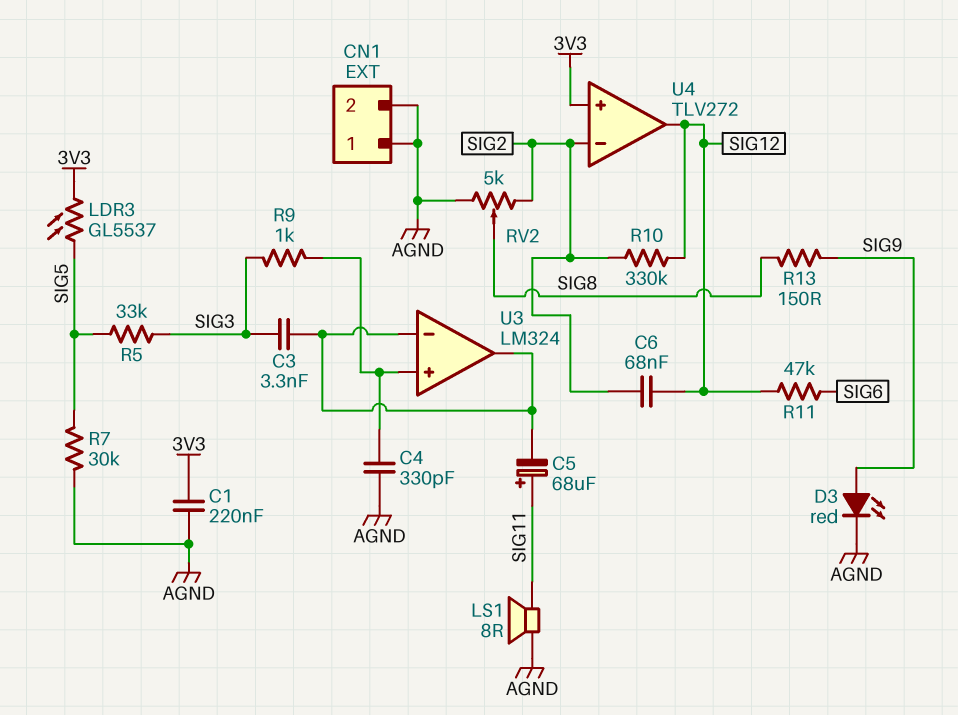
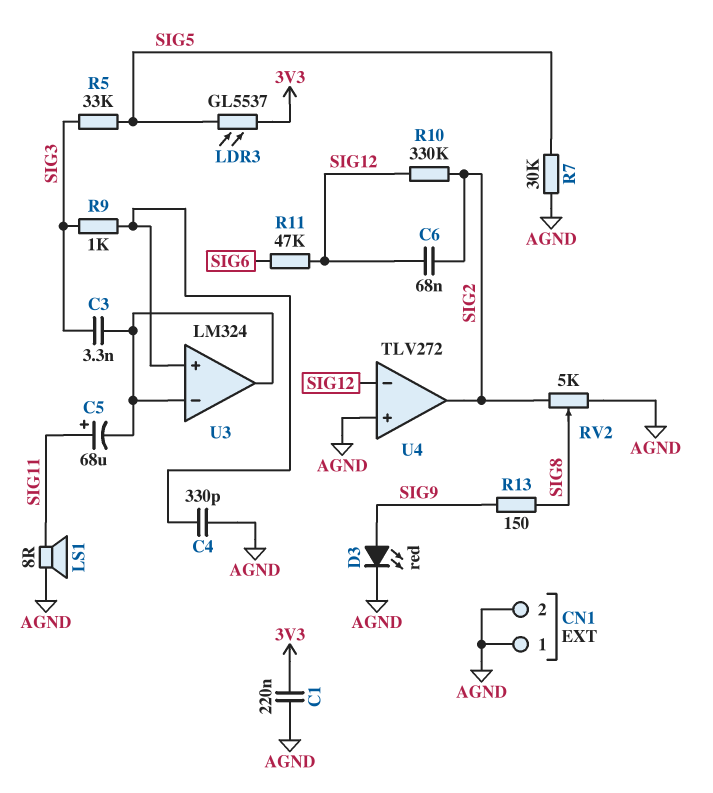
U4 pin in+: 3V3 -> AGND
U4 pin in-: SIG2 -> SIG12
U4 pin out: SIG12 -> SIG2

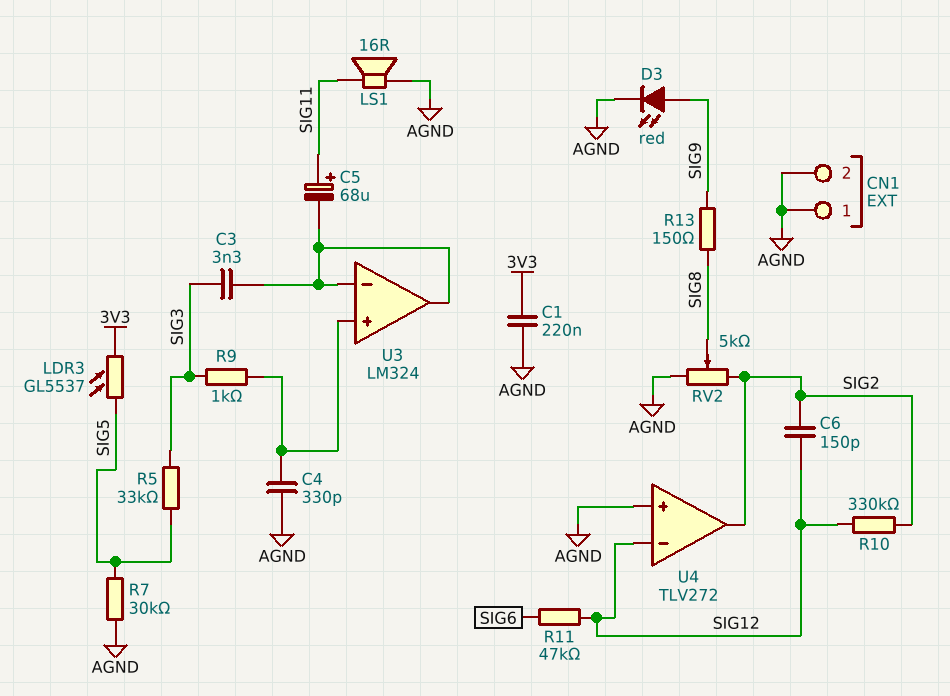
C6: 68nF (SIG2, SIG12) -> 150pF (SIG2, SIG12)
LS1: speaker 8R (AGND, SIG11) -> speaker 16R (AGND, SIG11)

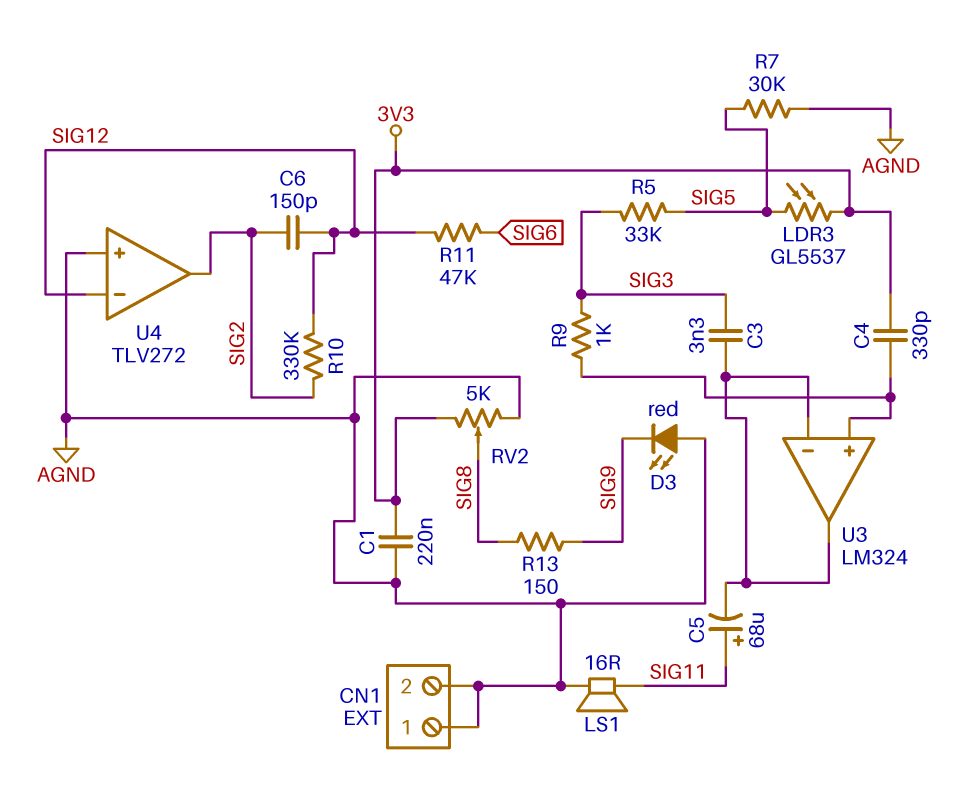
C4: 330pF (AGND, U3/in+) -> 330pF (3V3, U3/in+)
D3: LED red (A SIG9, K AGND) -> LED red (A AGND, K SIG9)
RV2: 5k (AGND, SIG2, wiper SIG8) -> 5k (3V3, AGND, wiper SIG8)

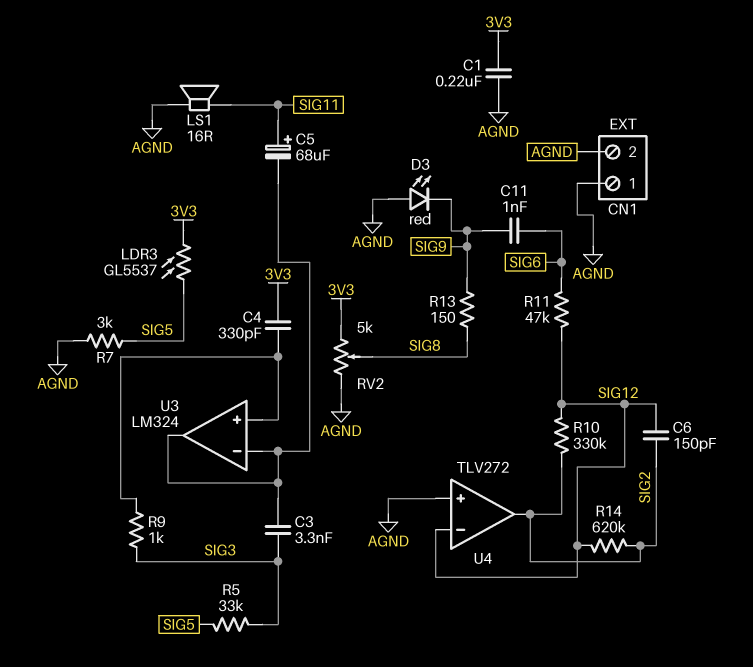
C11: none -> 1nF (SIG6, SIG9)
R7: 30k (AGND, SIG5) -> 3k (AGND, SIG5)
R14: none -> 620k (SIG2, SIG12)

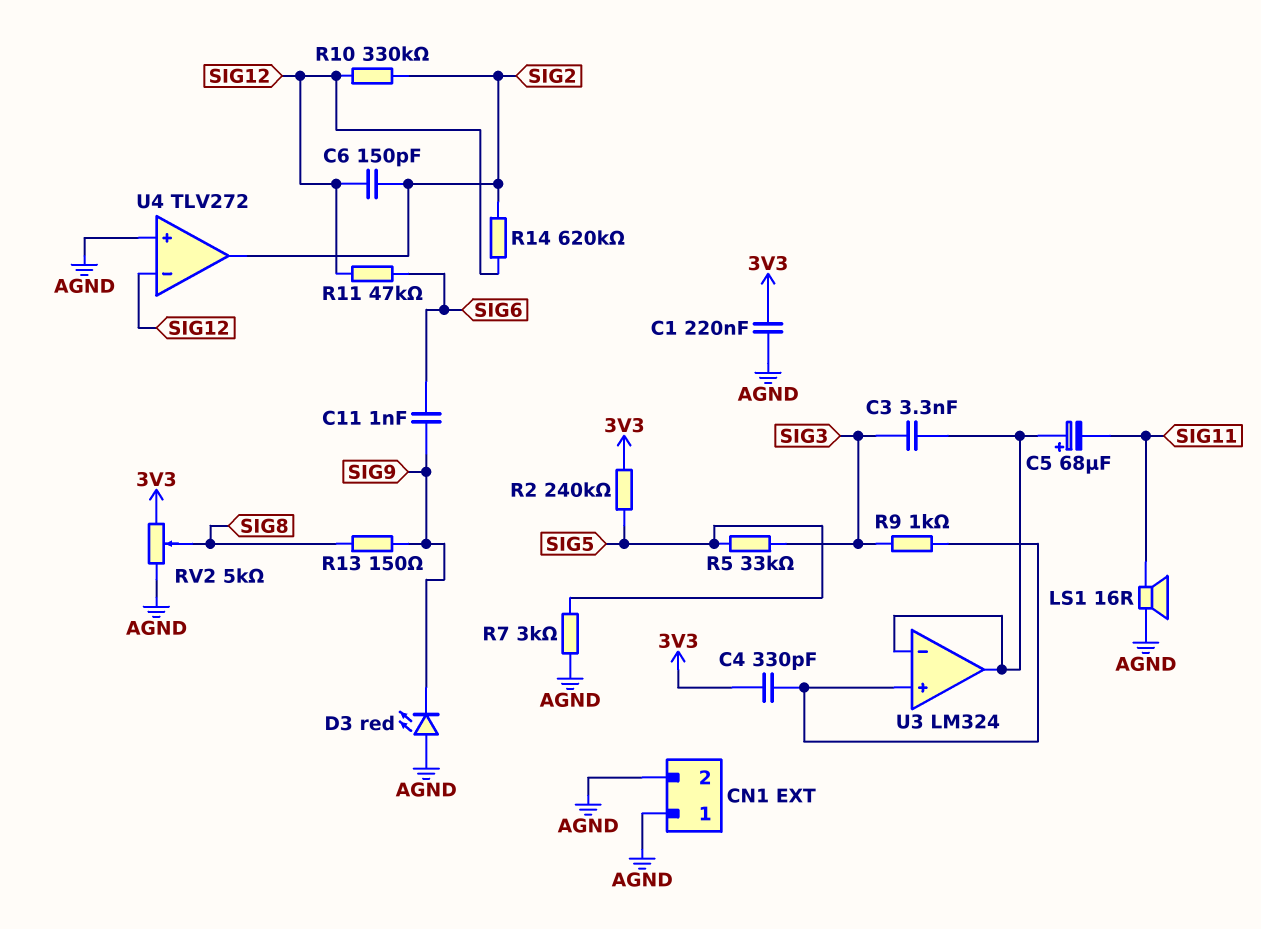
C5: 68uF (plus SIG11, minus U3/in-) -> 68uF (plus U3/in-, minus SIG11)
LDR3: GL5537 (3V3, SIG5) -> none
R2: none -> 240k (3V3, SIG5)

